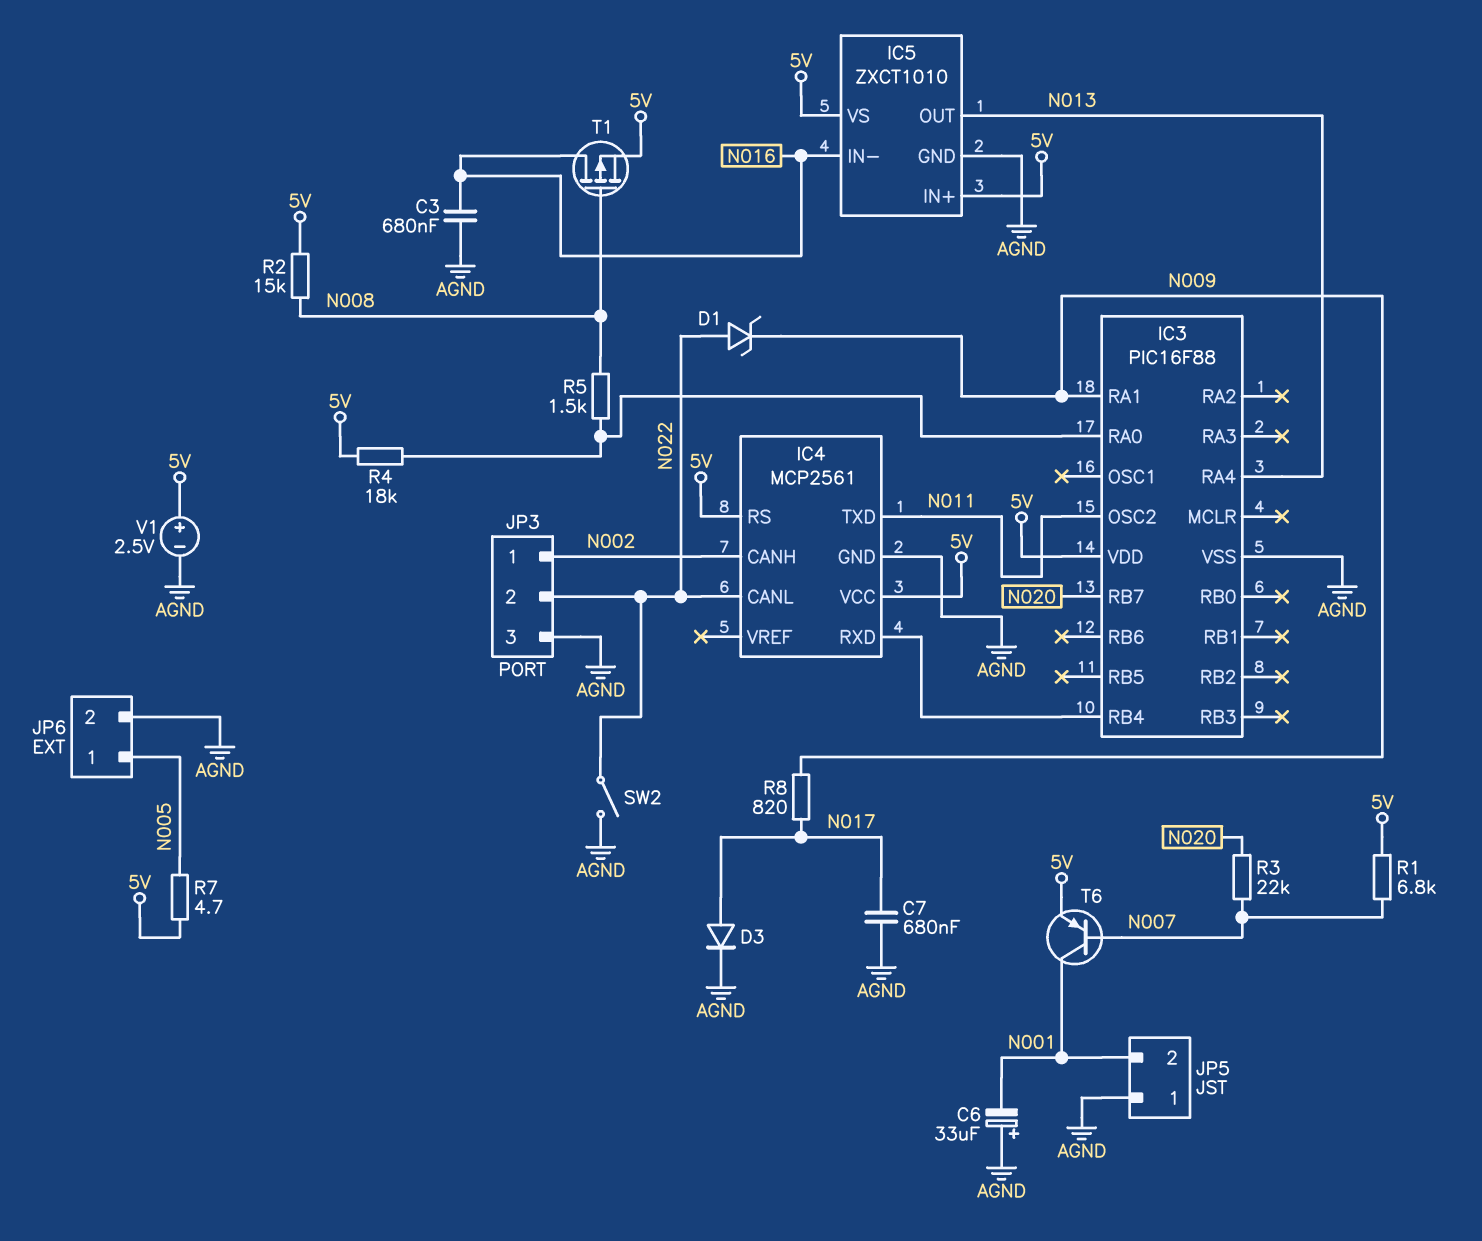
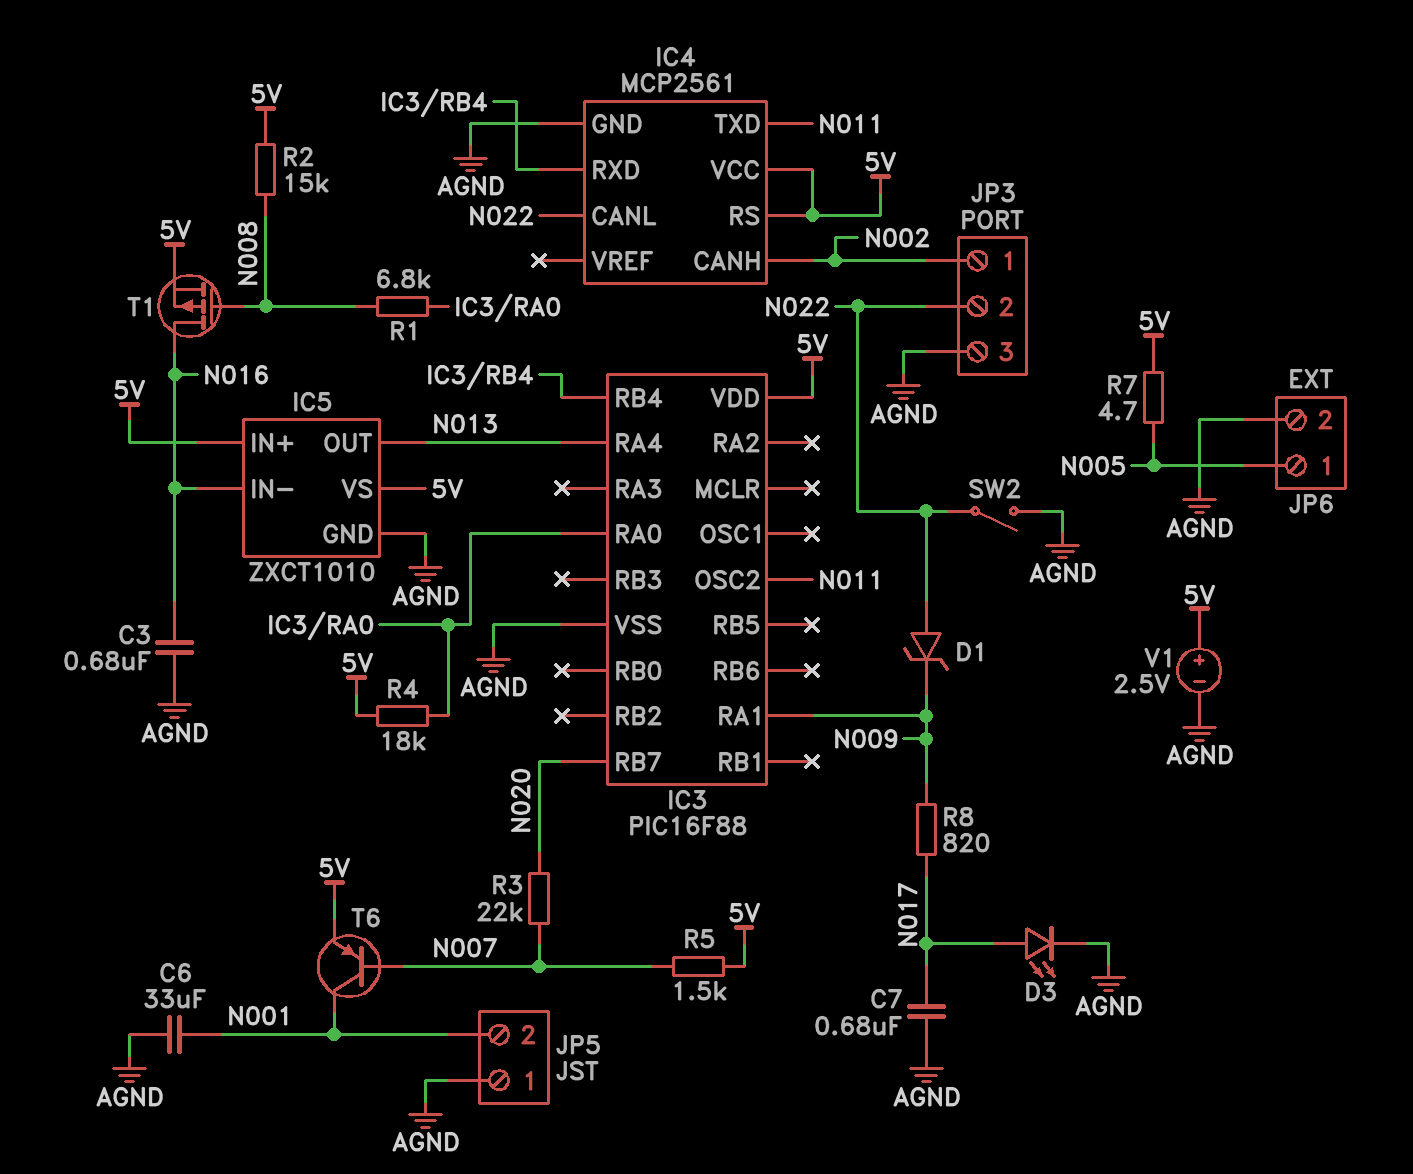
C6: 33uF (plus AGND, minus N001) -> 33uF (AGND, N001)
D3: diode (A N017, K AGND) -> LED (A N017, K AGND)
R1: 6.8k (5V, N007) -> 6.8k (IC3/RA0, N008)
R5: 1.5k (IC3/RA0, N008) -> 1.5k (5V, N007)

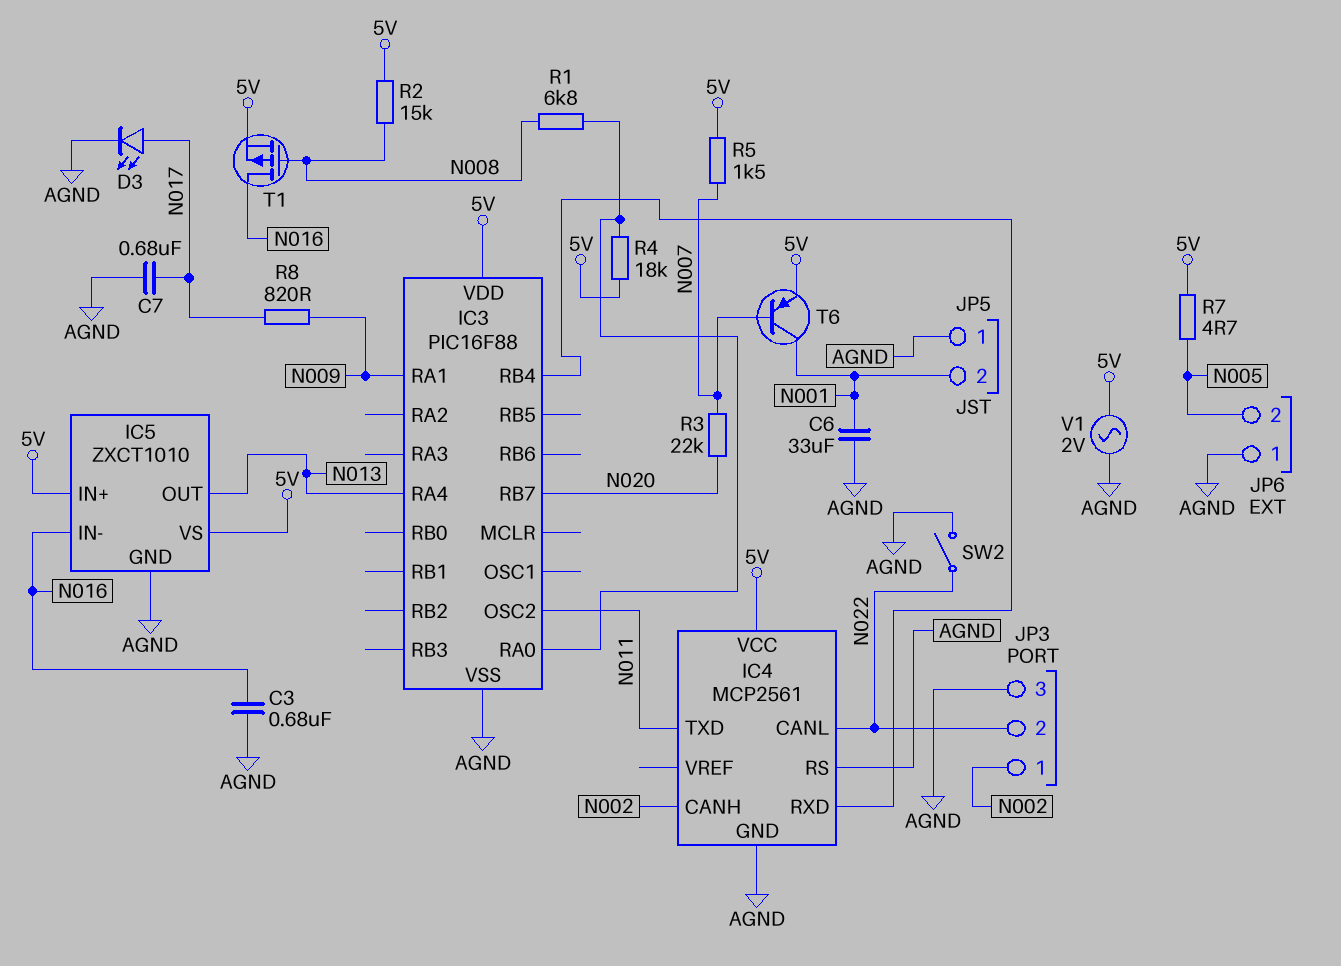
D1: zener (A N022, K N009) -> none
IC4 pin RS: 5V -> AGND
JP6 pin 1: N005 -> AGND
JP6 pin 2: AGND -> N005
V1: 2.5V (plus 5V, minus AGND) -> AC 2V (5V, AGND)

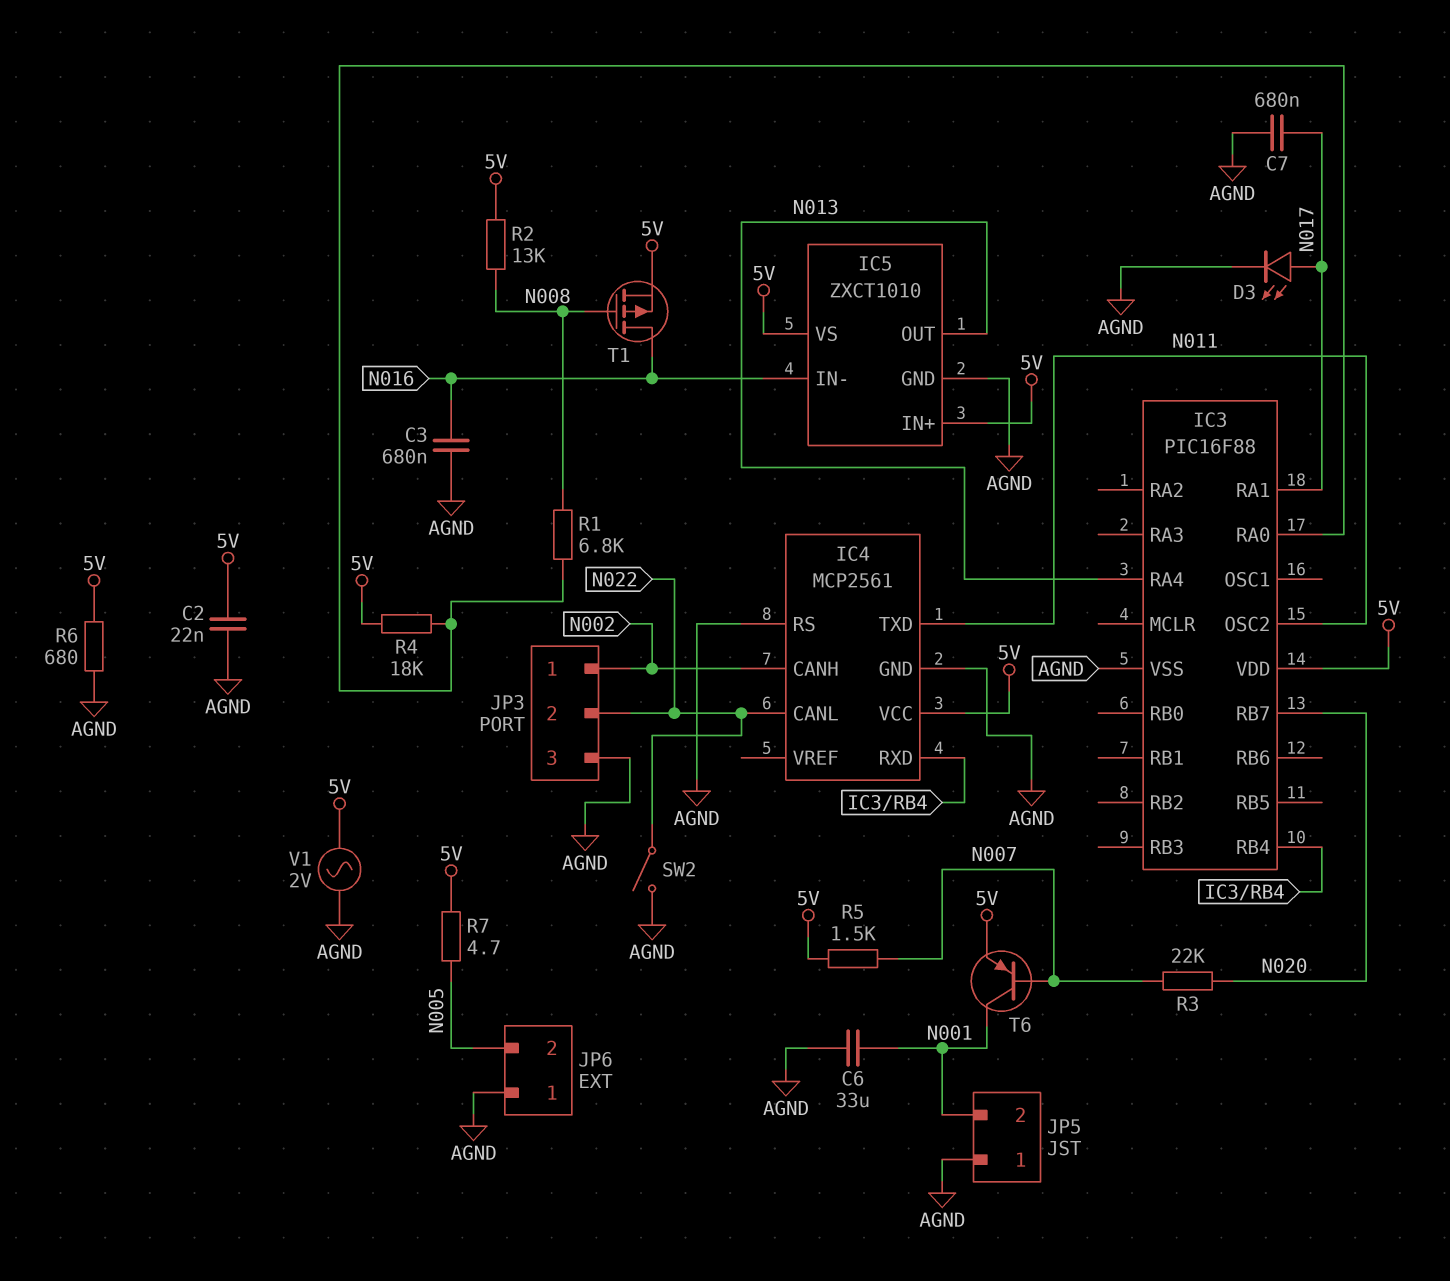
C2: none -> 22nF (5V, AGND)
IC3 pin RA1: N009 -> N017
R2: 15k (5V, N008) -> 13k (5V, N008)
R6: none -> 680 (5V, AGND)
R8: 820 (N009, N017) -> none

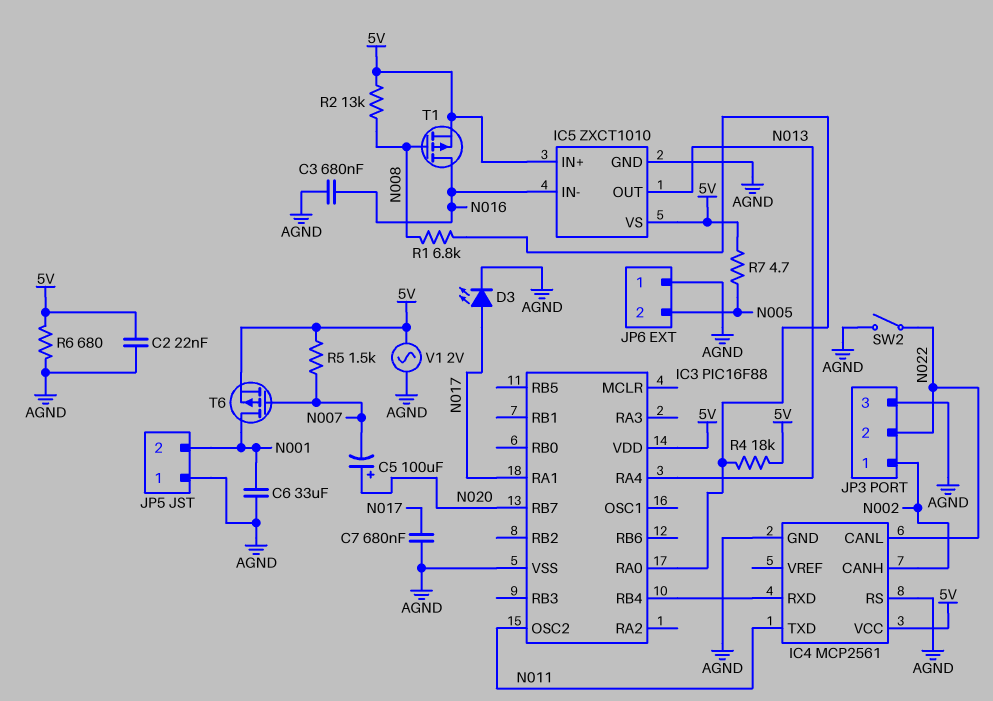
C5: none -> 100uF (plus N020, minus N007)
R3: 22k (N007, N020) -> none
T6: PNP (B N007, C N001, E 5V) -> PMOS (G N007, D N001, S 5V)

